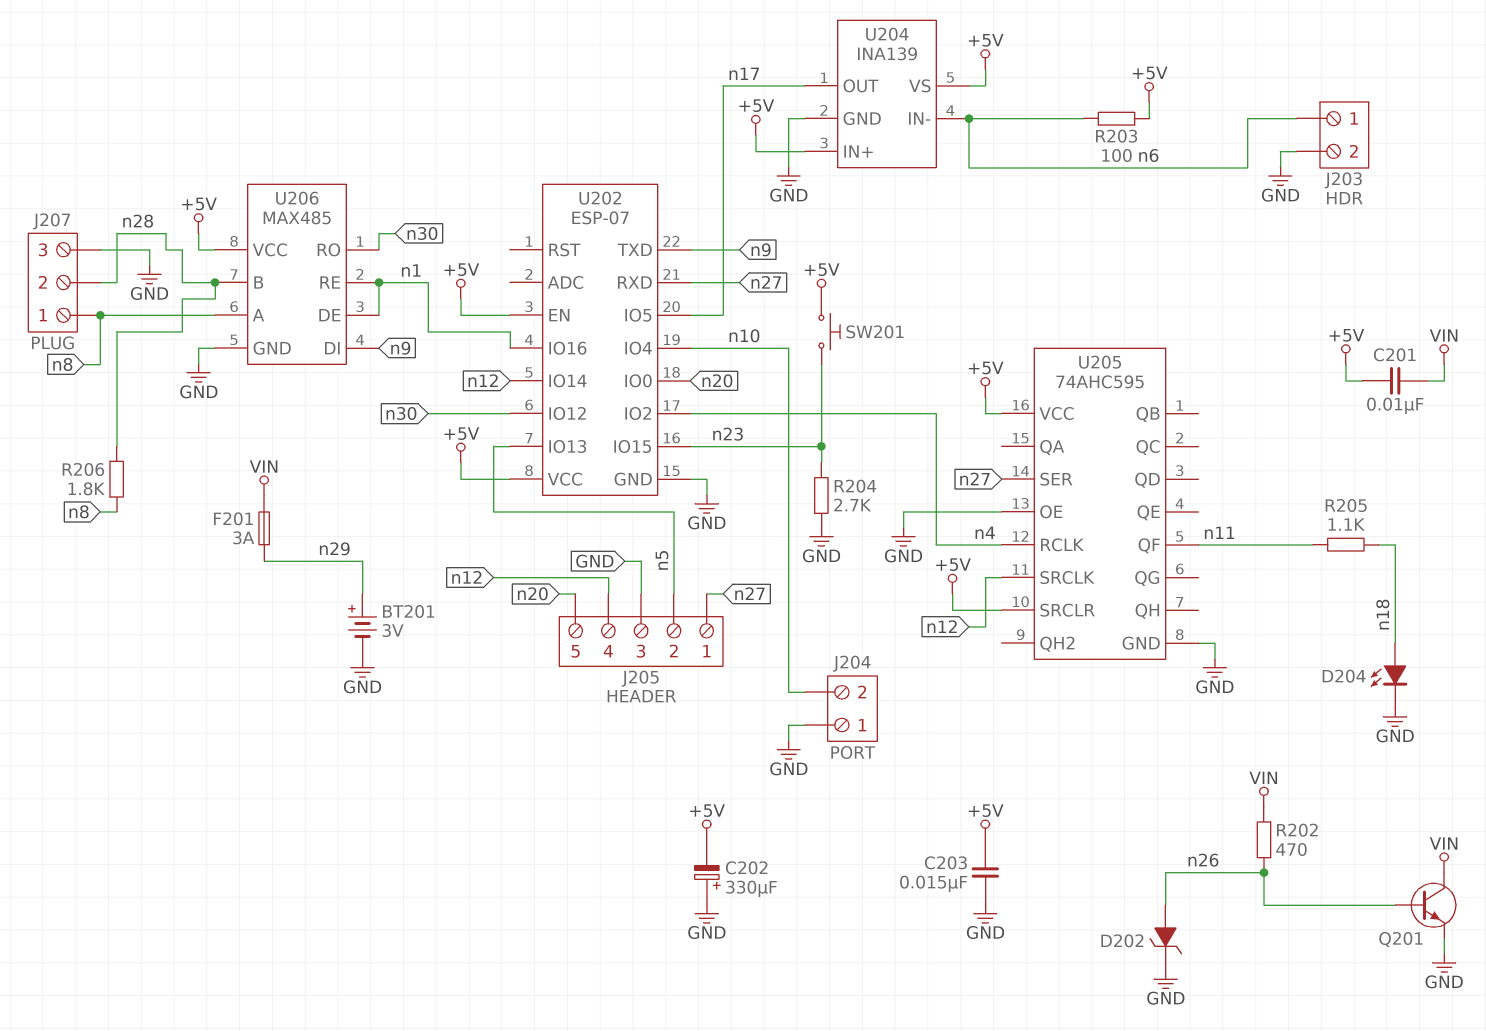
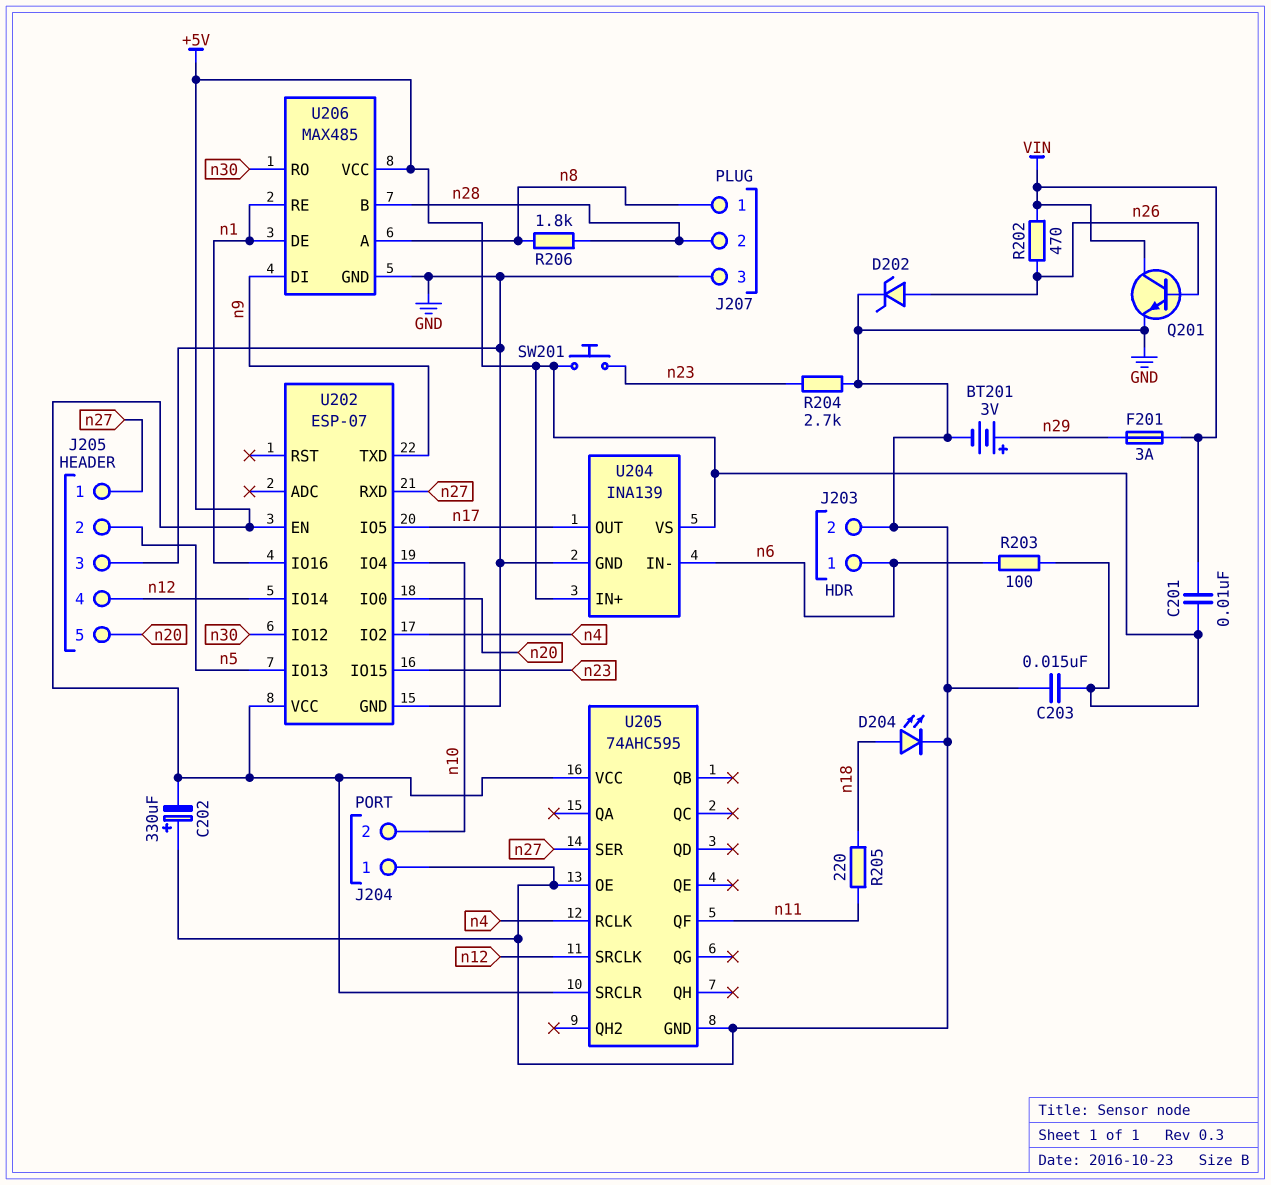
R205: 1.1k (n11, n18) -> 220 (n11, n18)

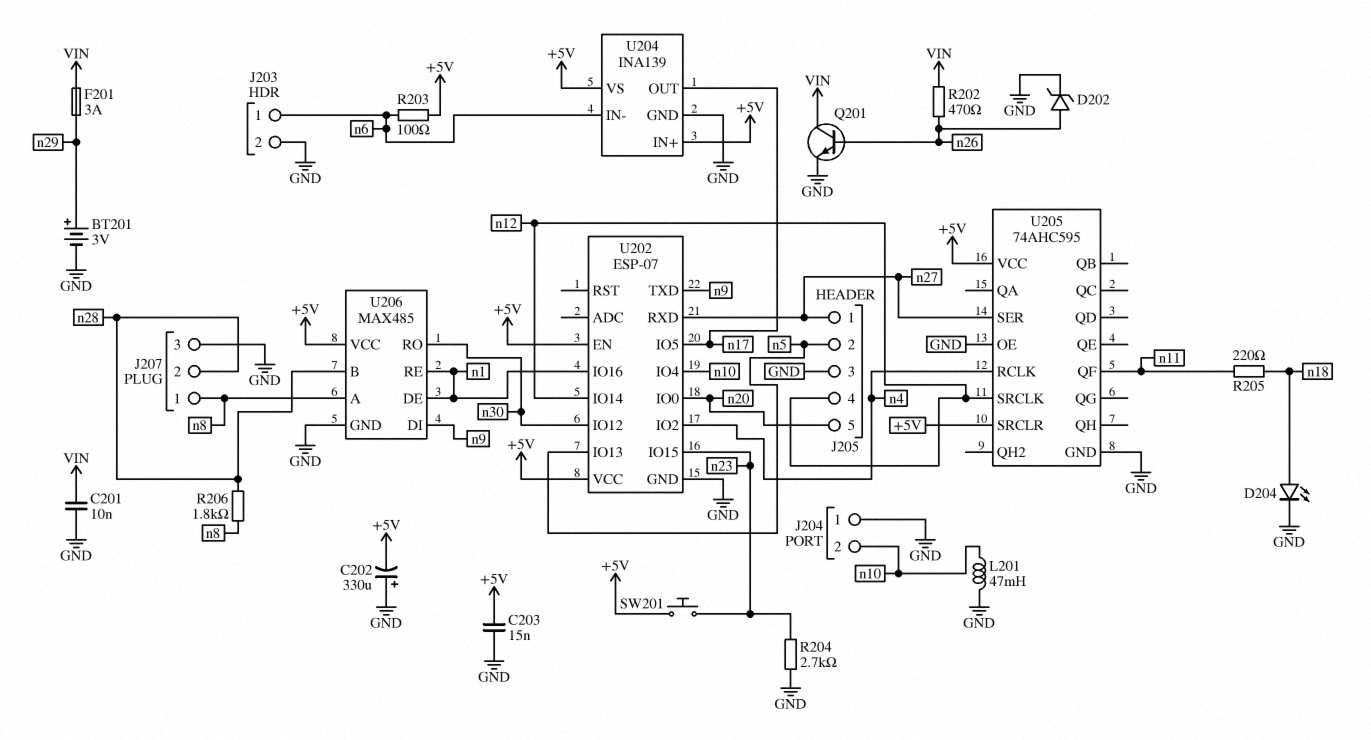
C201: 10nF (+5V, VIN) -> 10nF (GND, VIN)
L201: none -> 47mH (GND, n10)

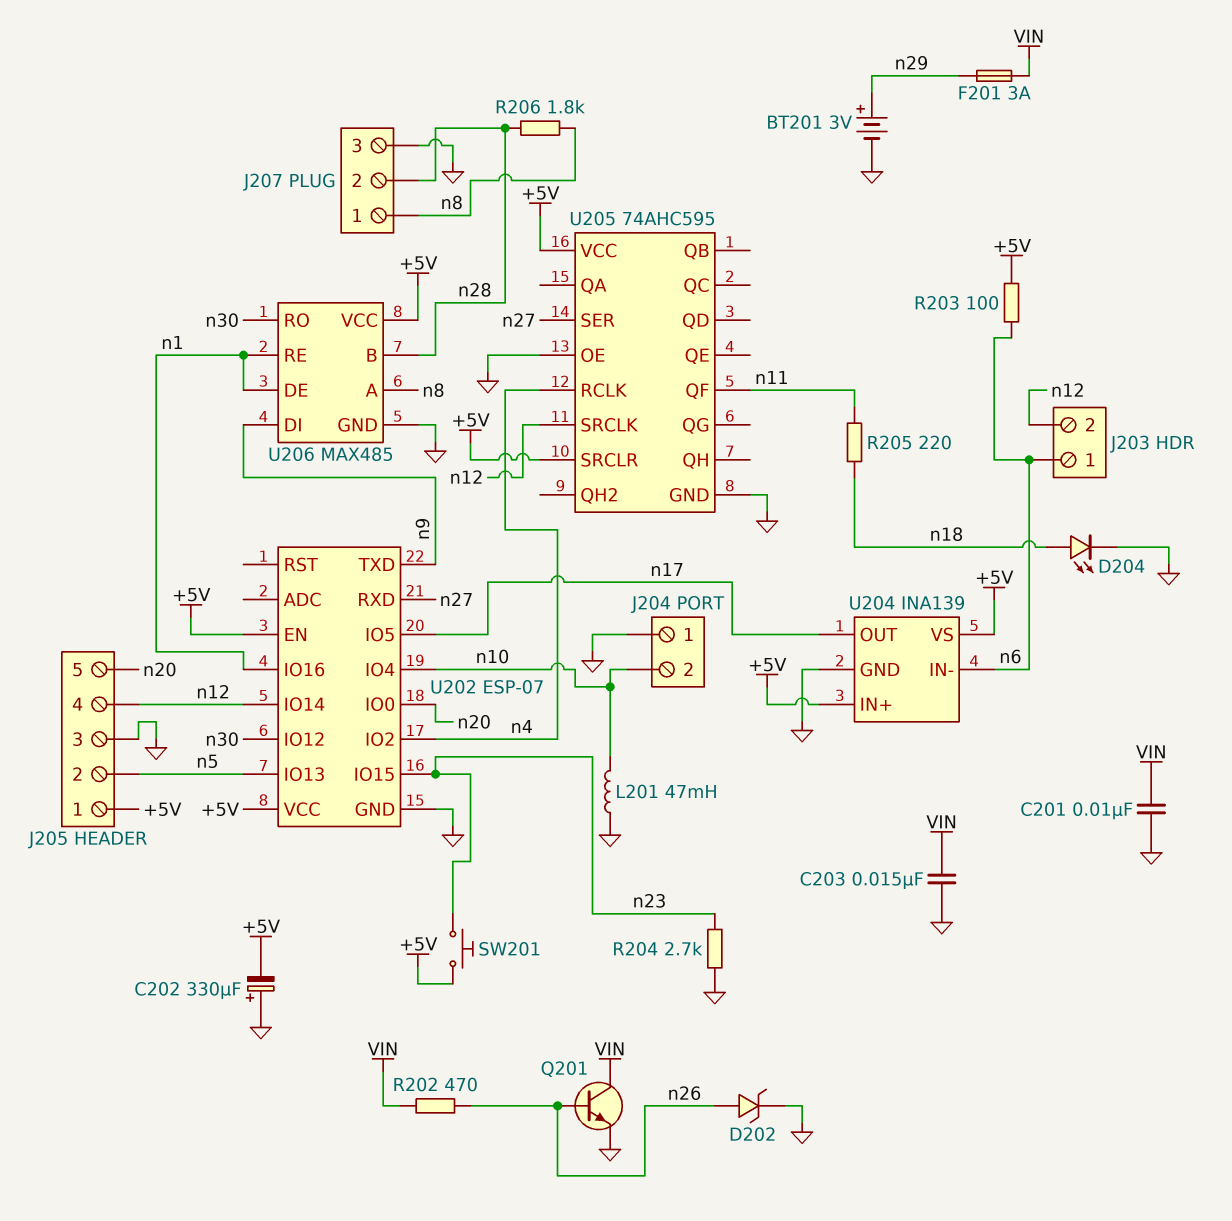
C203: 15nF (+5V, GND) -> 15nF (GND, VIN)
J203 pin 2: GND -> n12
J205 pin 1: n27 -> +5V

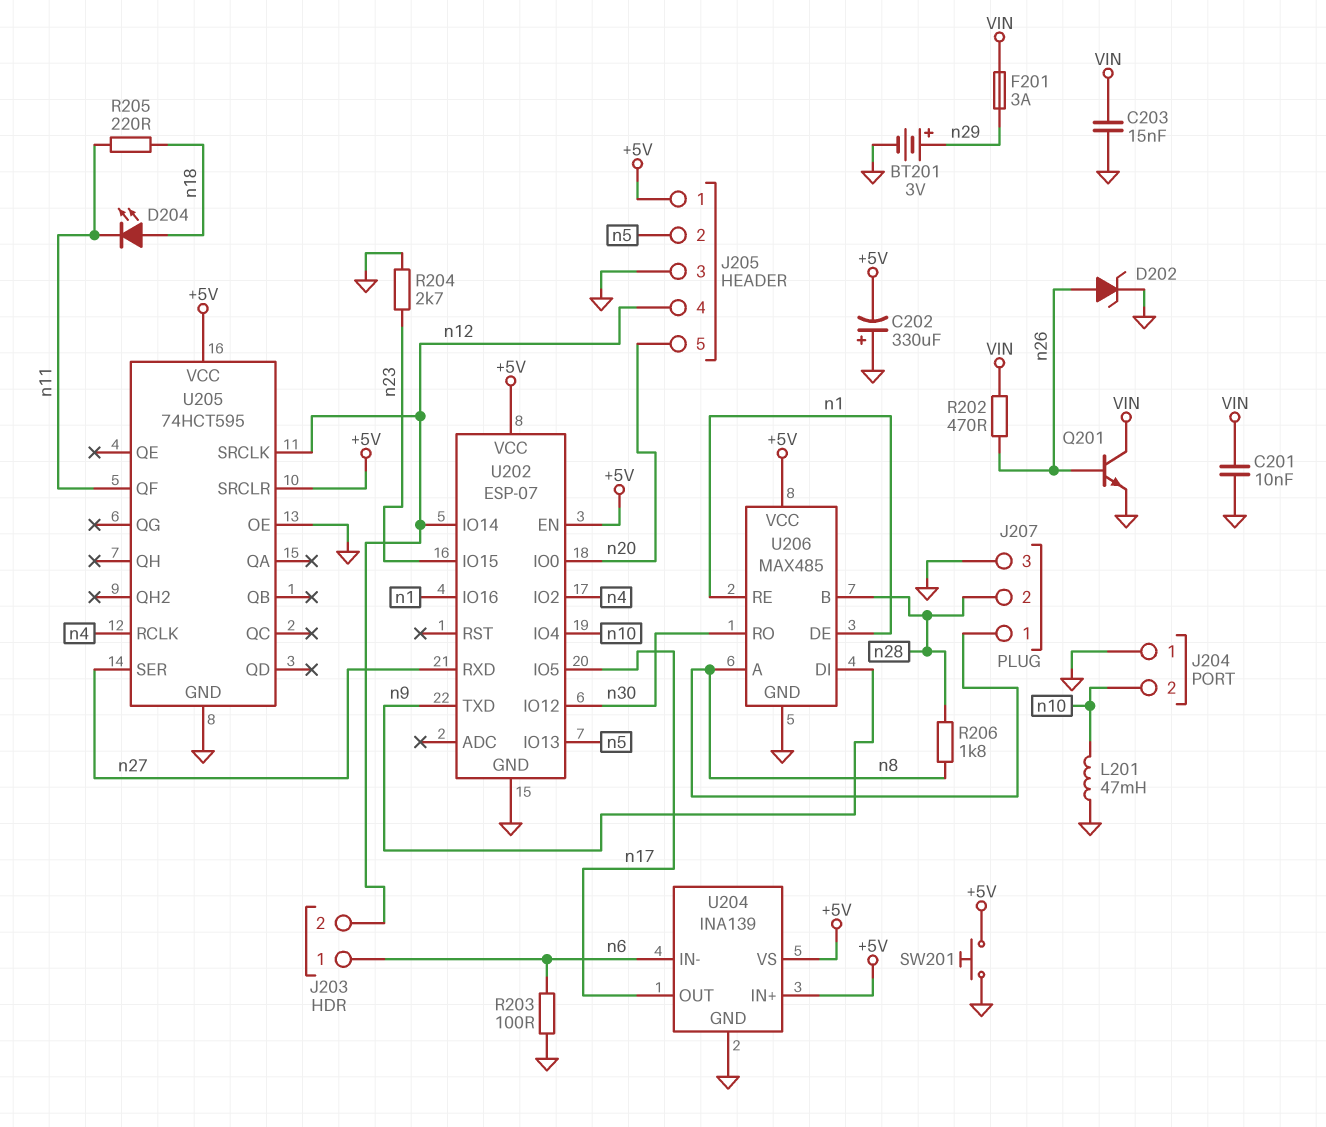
D204: LED (A n18, K GND) -> LED (A n18, K n11)
R203: 100 (+5V, n6) -> 100 (GND, n6)
SW201: button (+5V, n23) -> button (+5V, GND)
U205: 74AHC595 -> 74HCT595

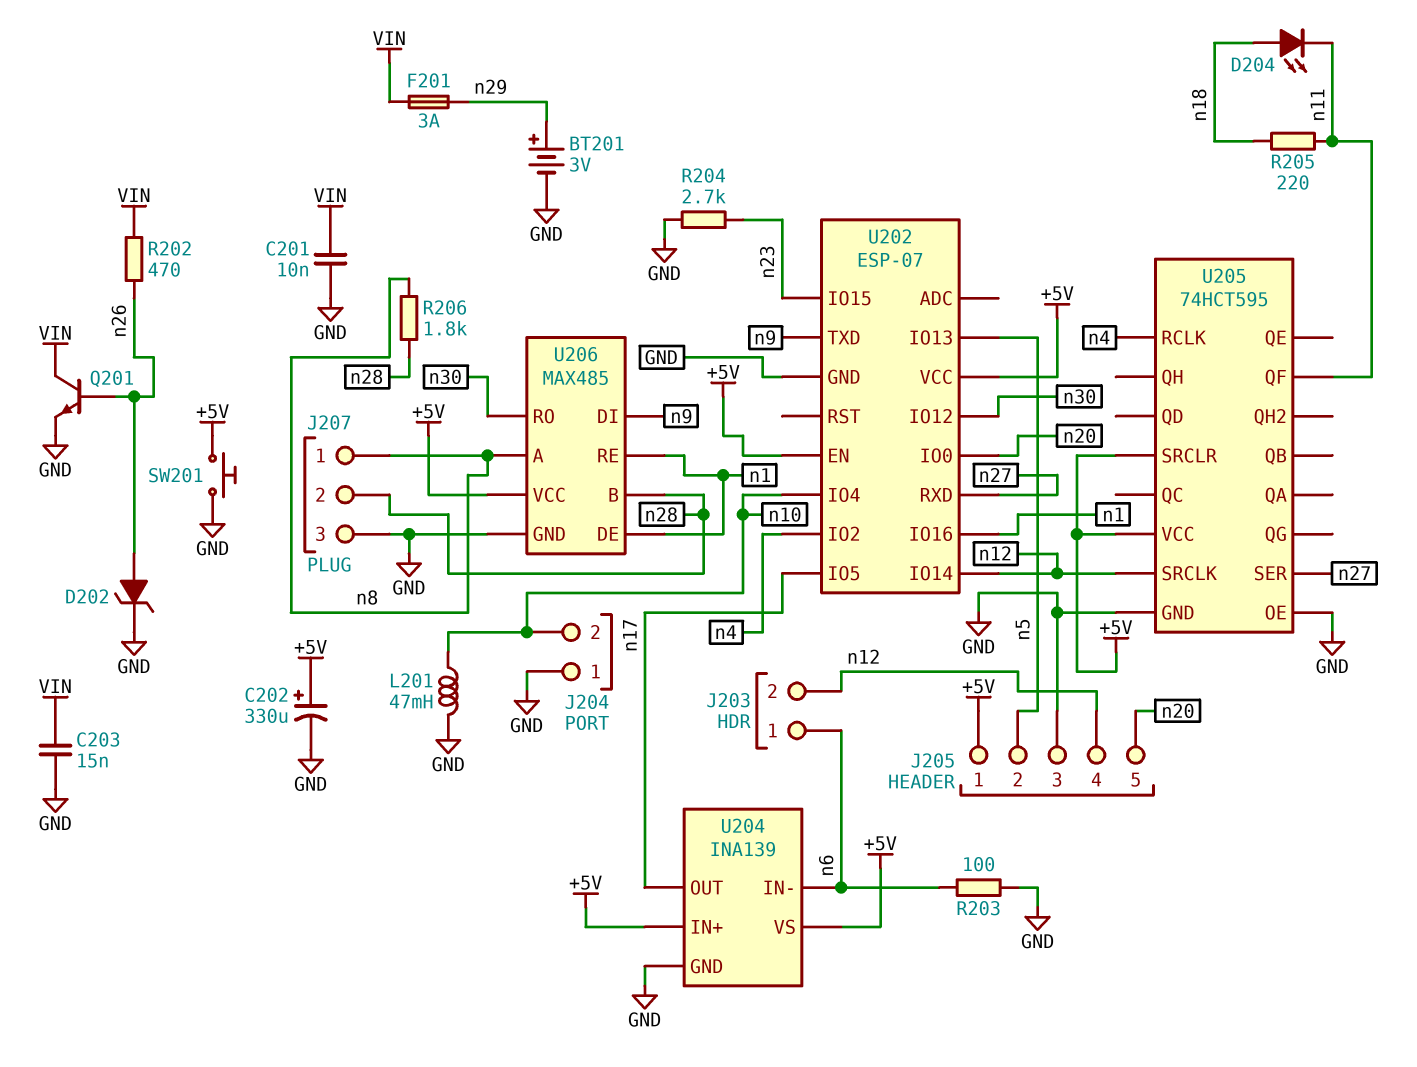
C202: 330uF (plus GND, minus +5V) -> 330uF (plus +5V, minus GND)

